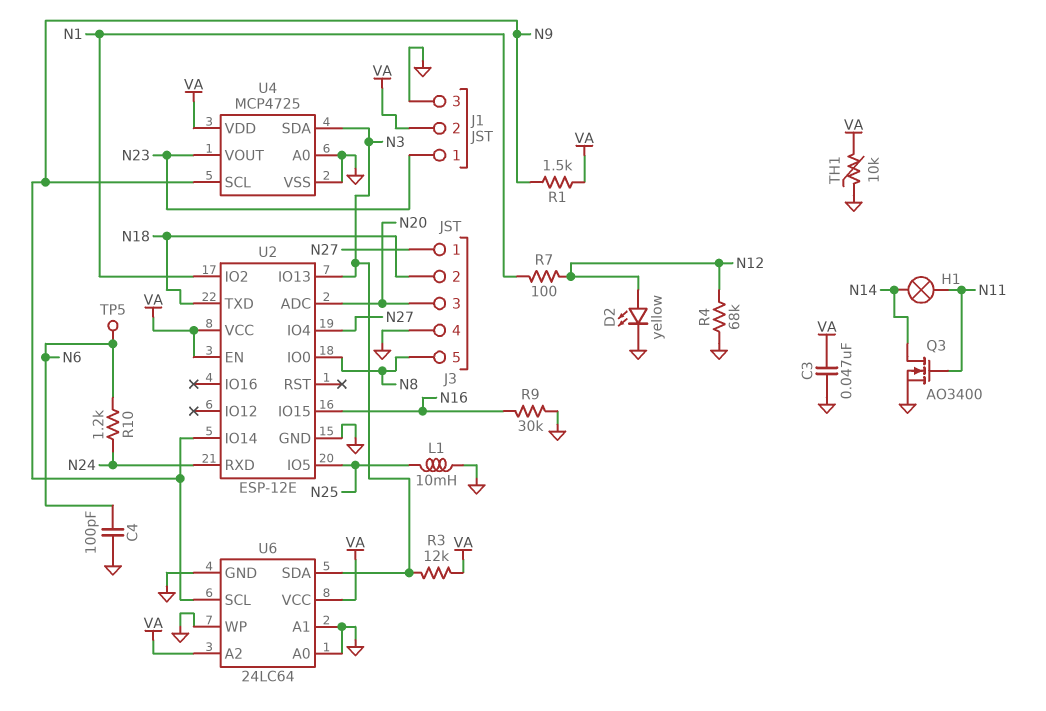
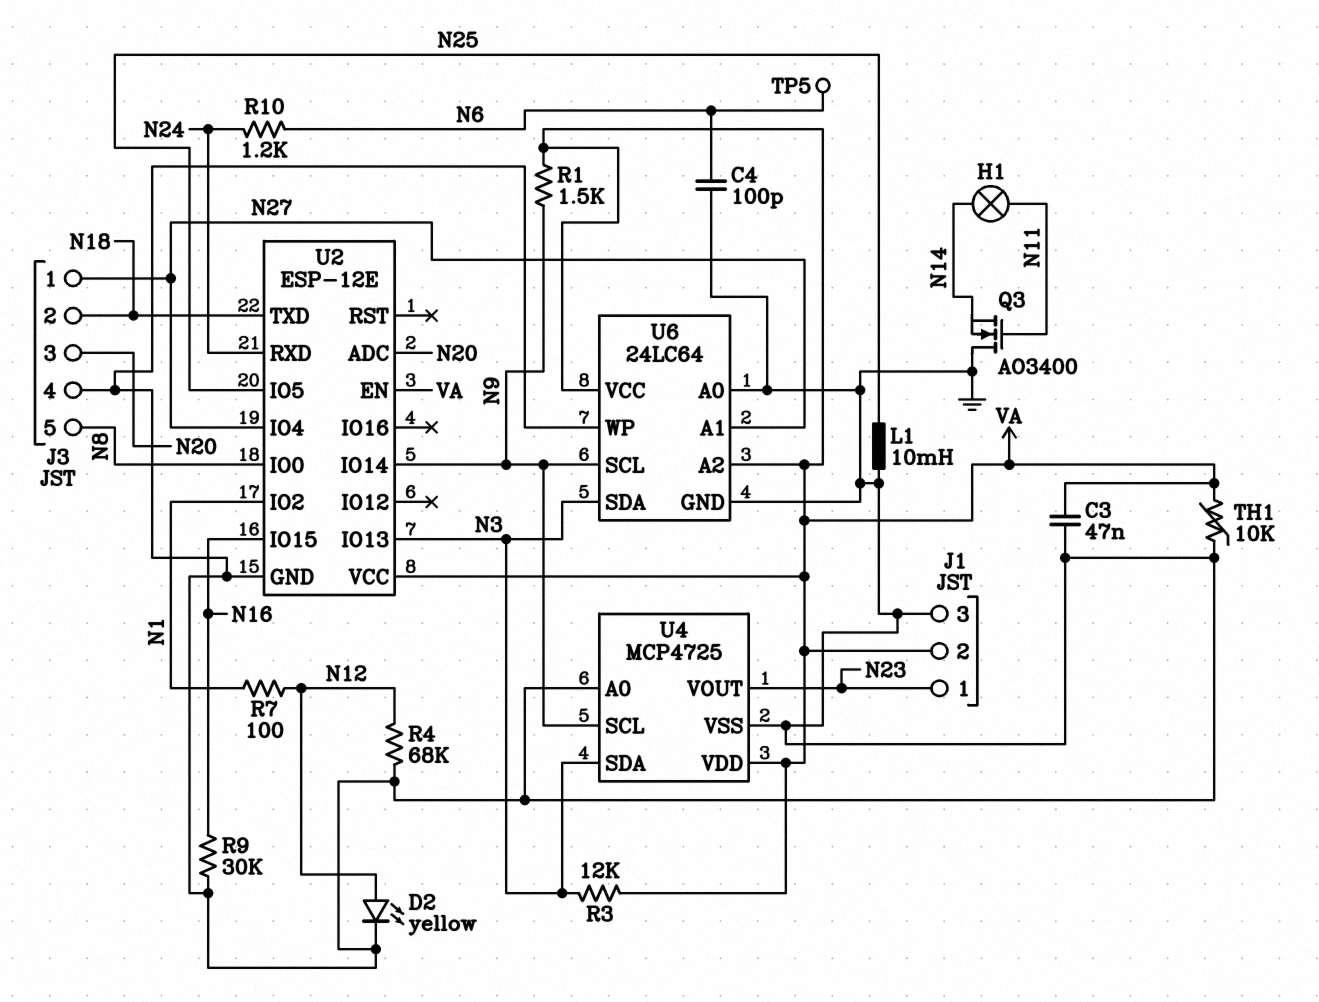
Q3: NMOS AO3400 (G N11, D N14, S GND) -> NMOS AO3400 (G N11, D GND, S N14)
U6 pin A1: GND -> N27

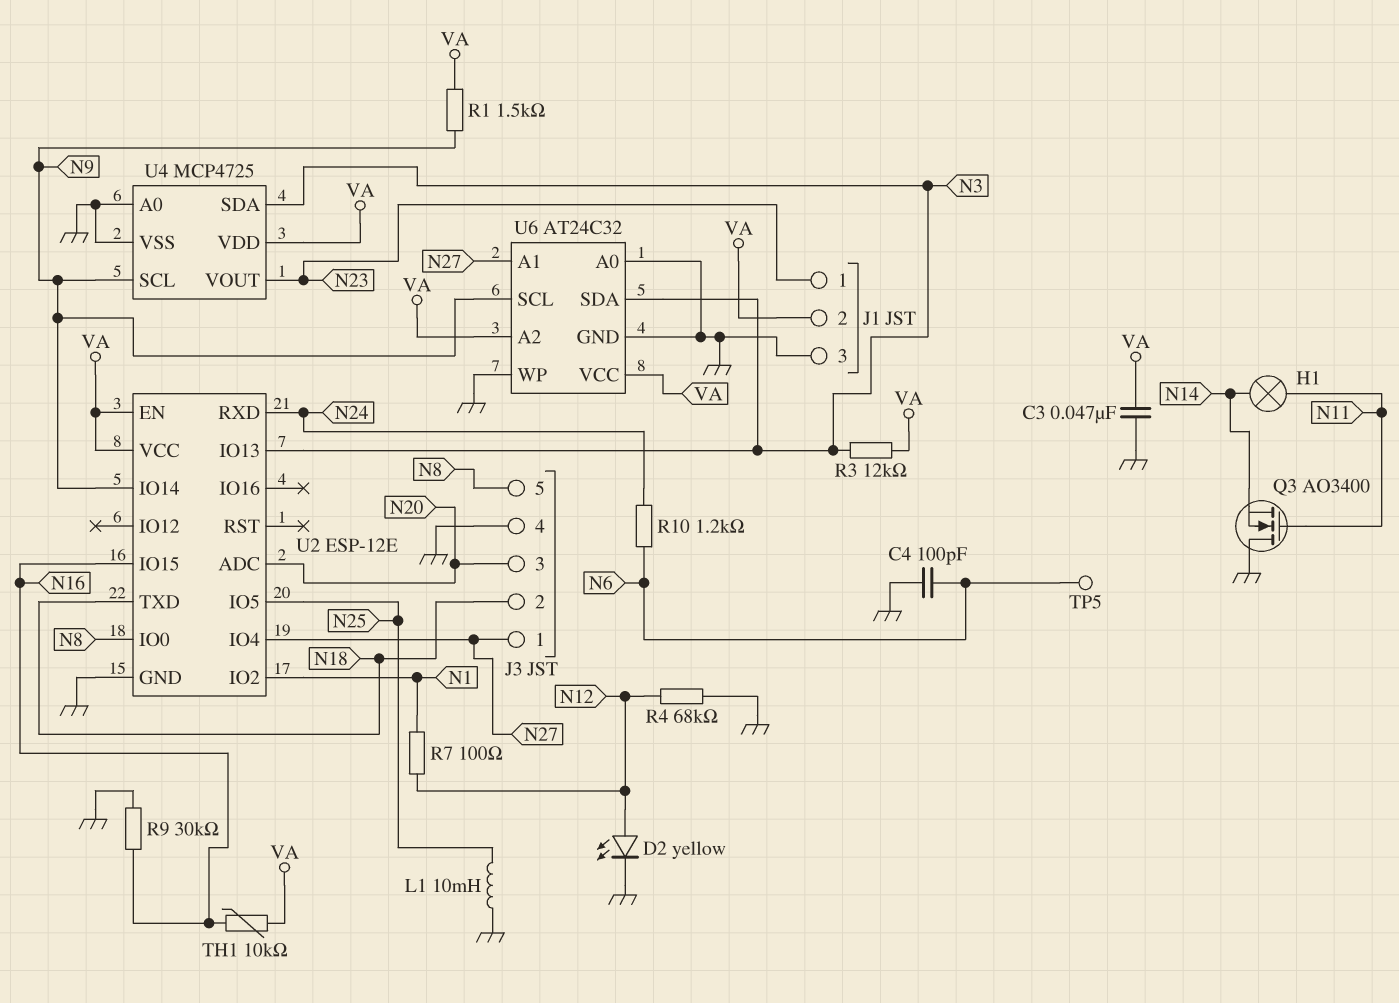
TH1: 10k (GND, VA) -> 10k (N16, VA)
U6: 24LC64 -> AT24C32

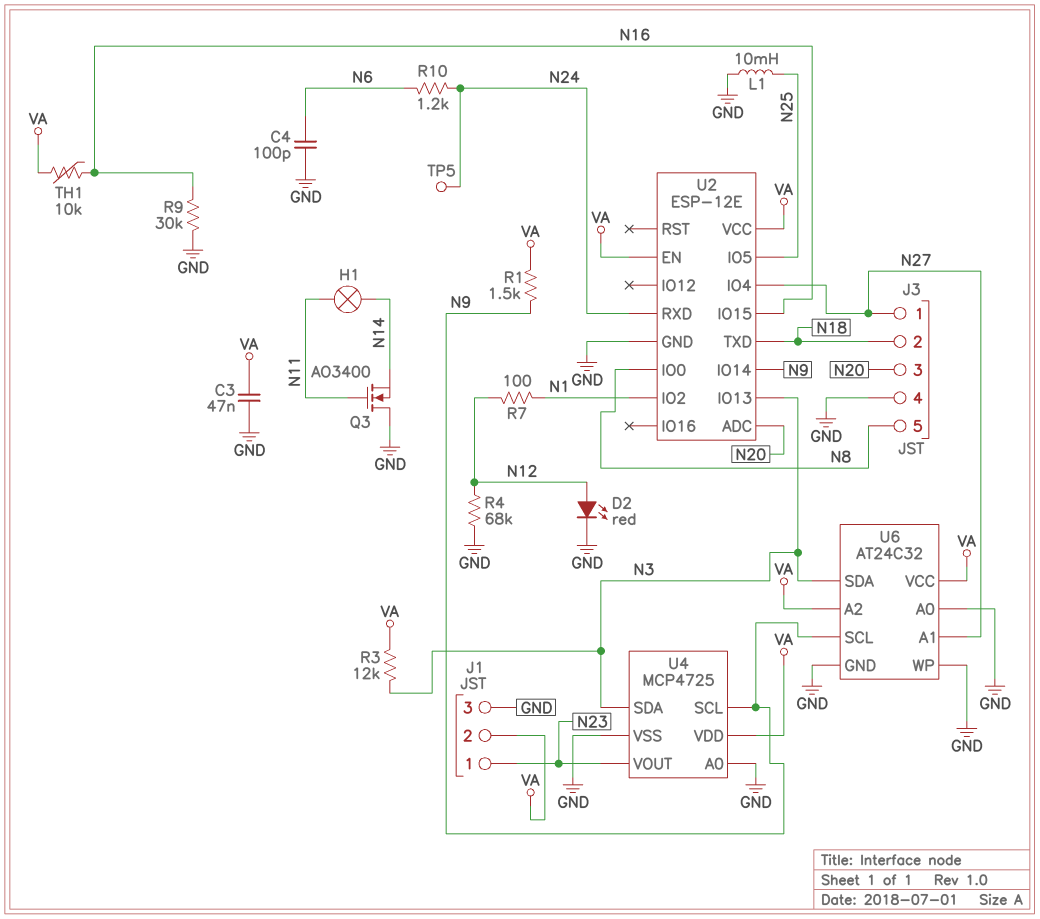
D2: LED yellow (A N12, K GND) -> LED red (A N12, K GND)
TP5: test point (N6) -> test point (N24)

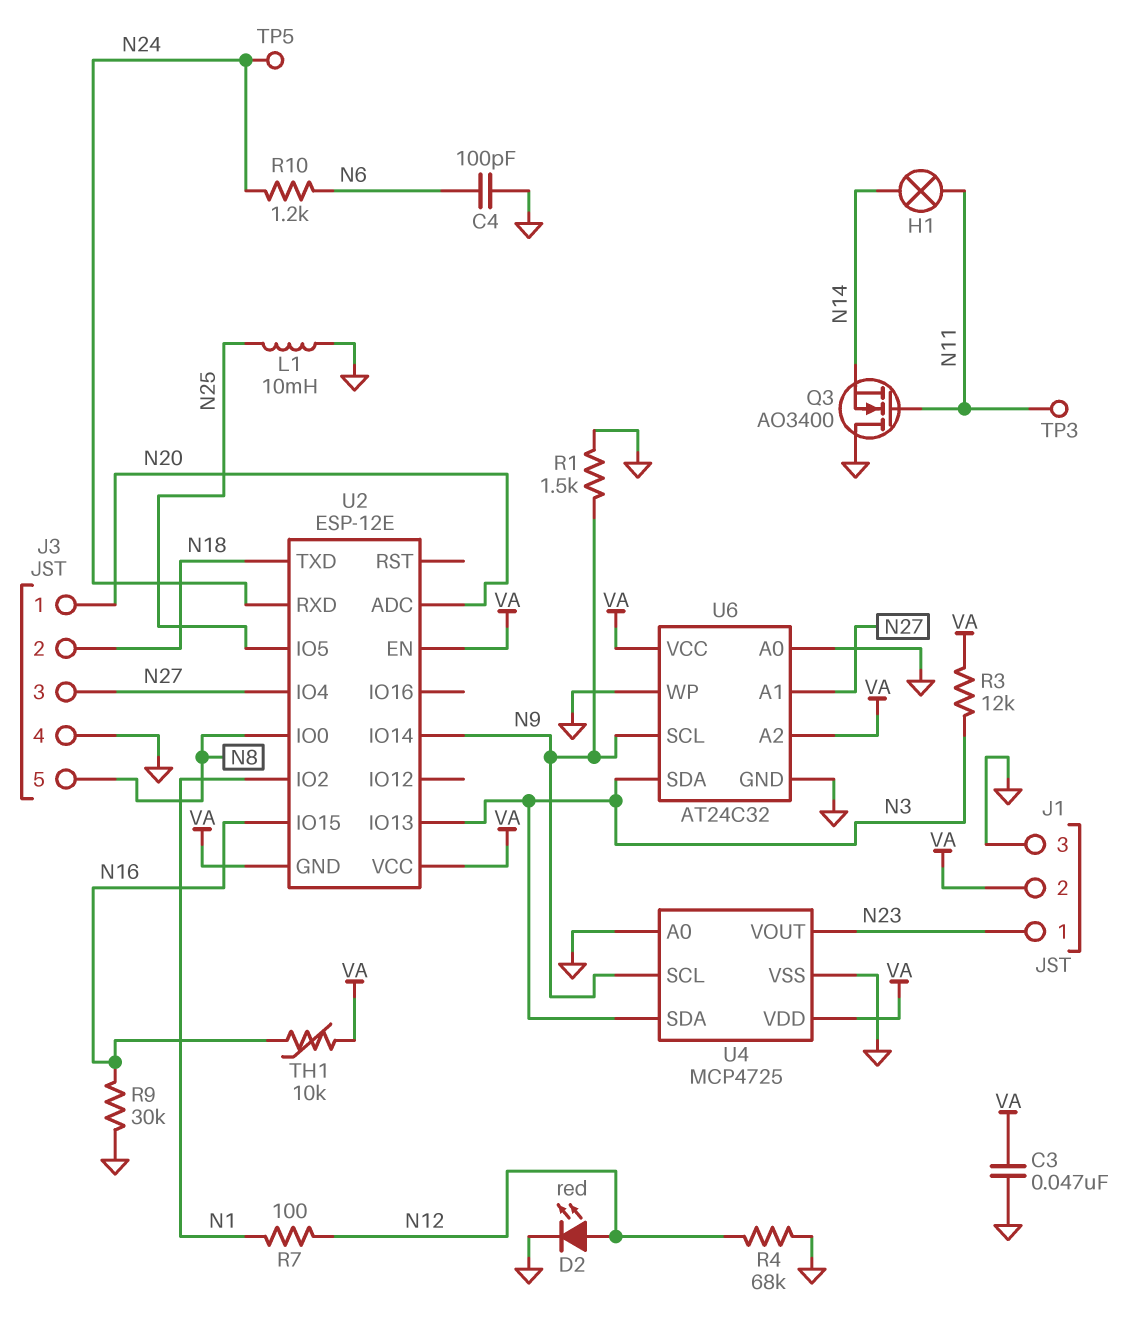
J3 pin 1: N27 -> N20
J3 pin 3: N20 -> N27
R1: 1.5k (N9, VA) -> 1.5k (GND, N9)
TP3: none -> test point (N11)
U2 pin GND: GND -> VA

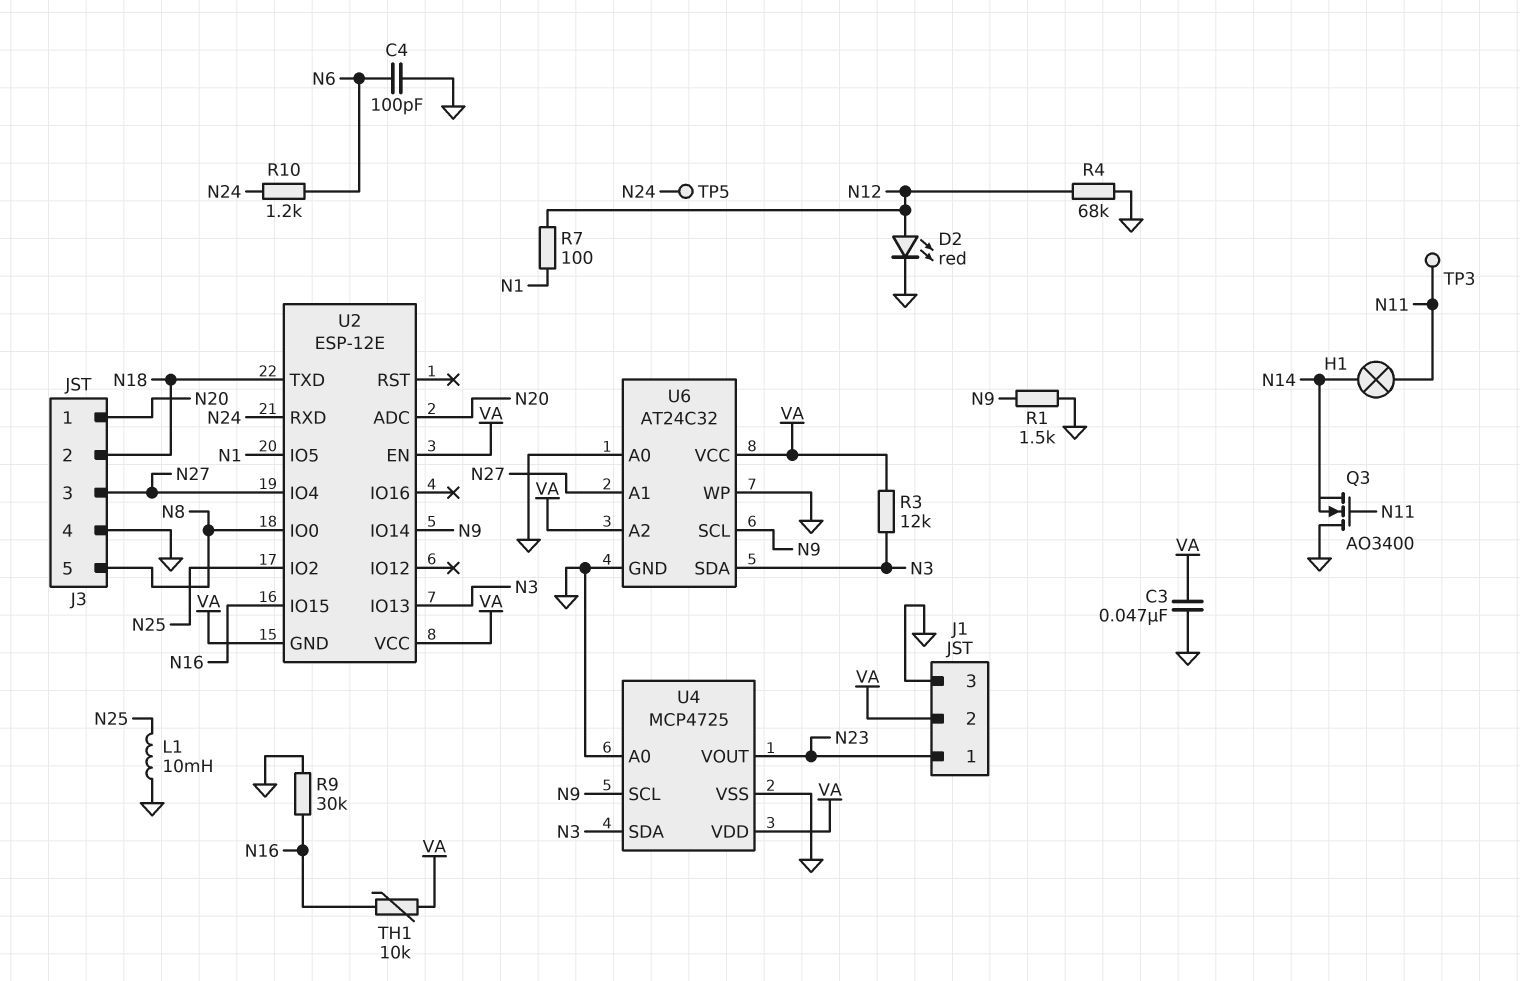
U2 pin IO2: N1 -> N25
U2 pin IO5: N25 -> N1

